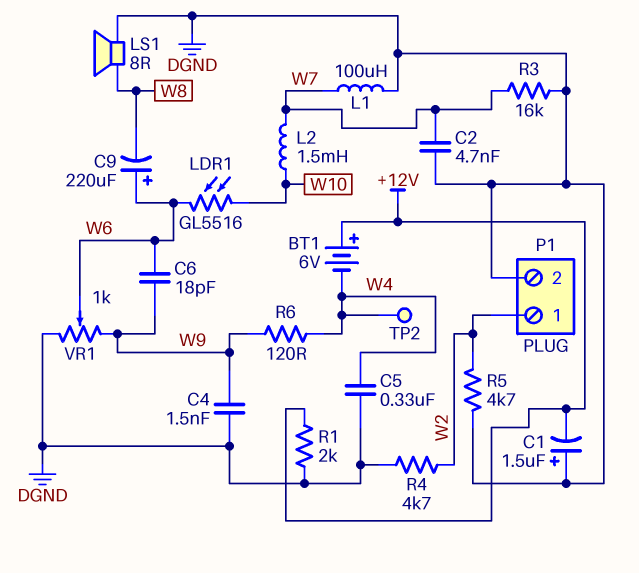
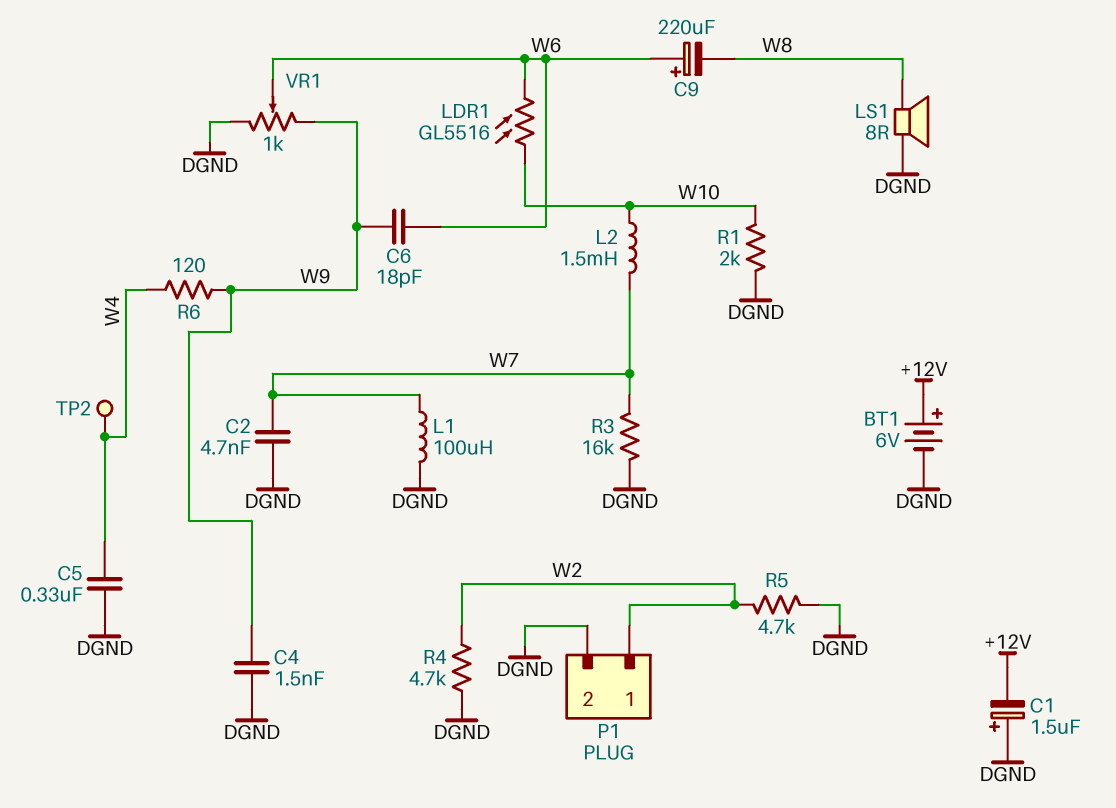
BT1: 6V (plus +12V, minus W4) -> 6V (plus +12V, minus DGND)
R1: 2k (+12V, DGND) -> 2k (DGND, W10)

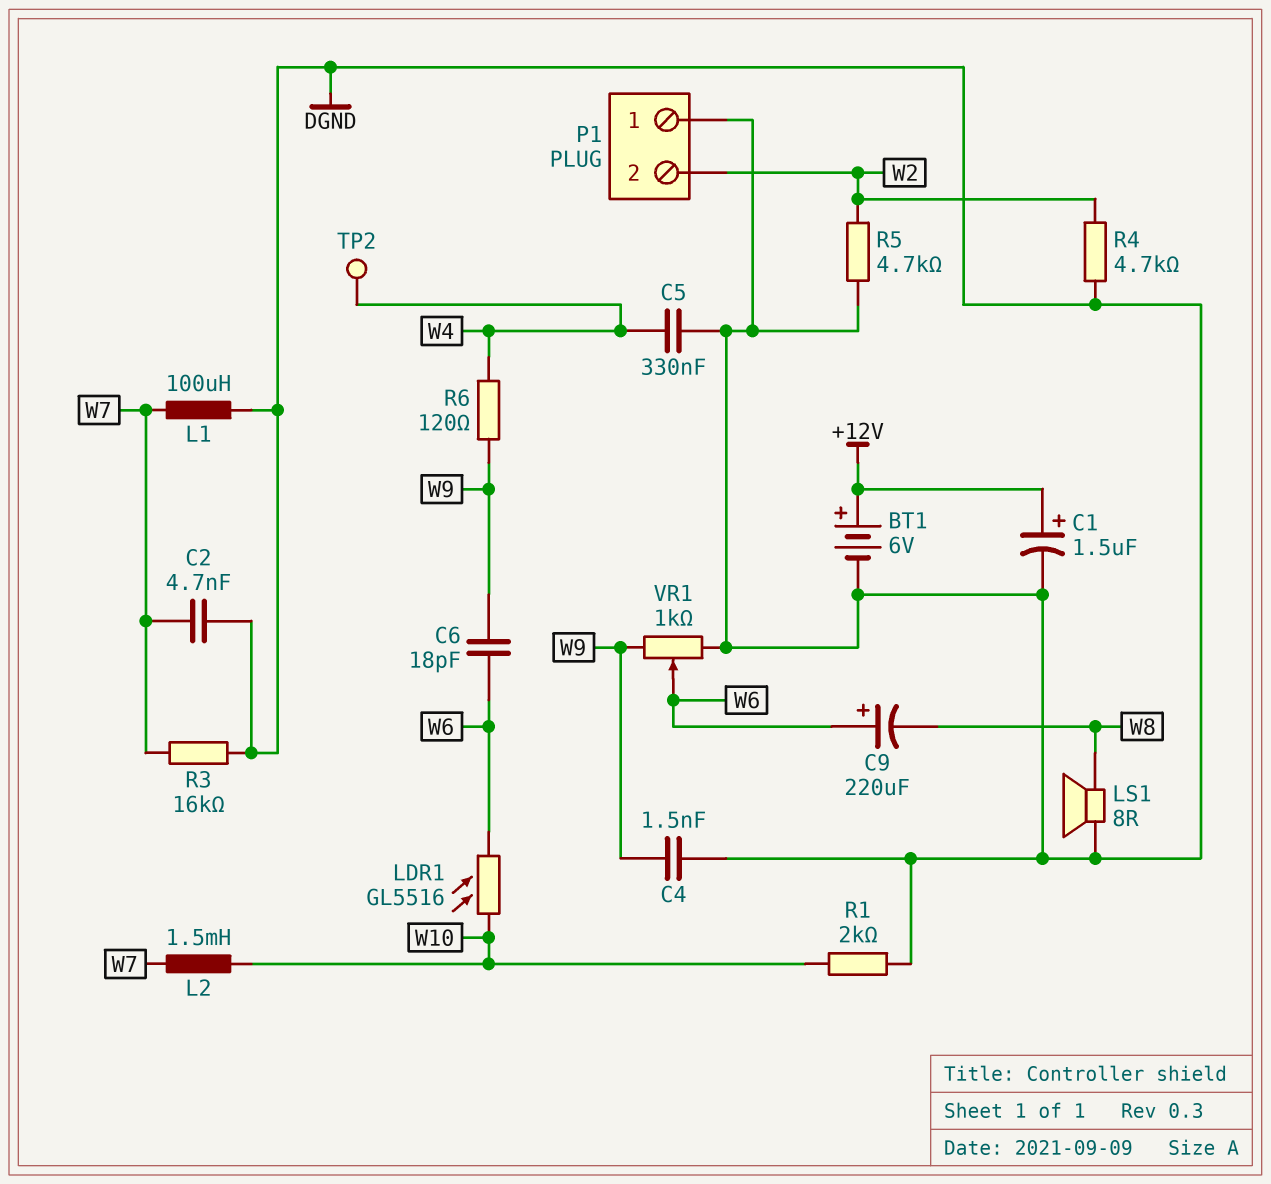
C1: 1.5uF (plus DGND, minus +12V) -> 1.5uF (plus +12V, minus DGND)
P1 pin 1: W2 -> DGND
P1 pin 2: DGND -> W2

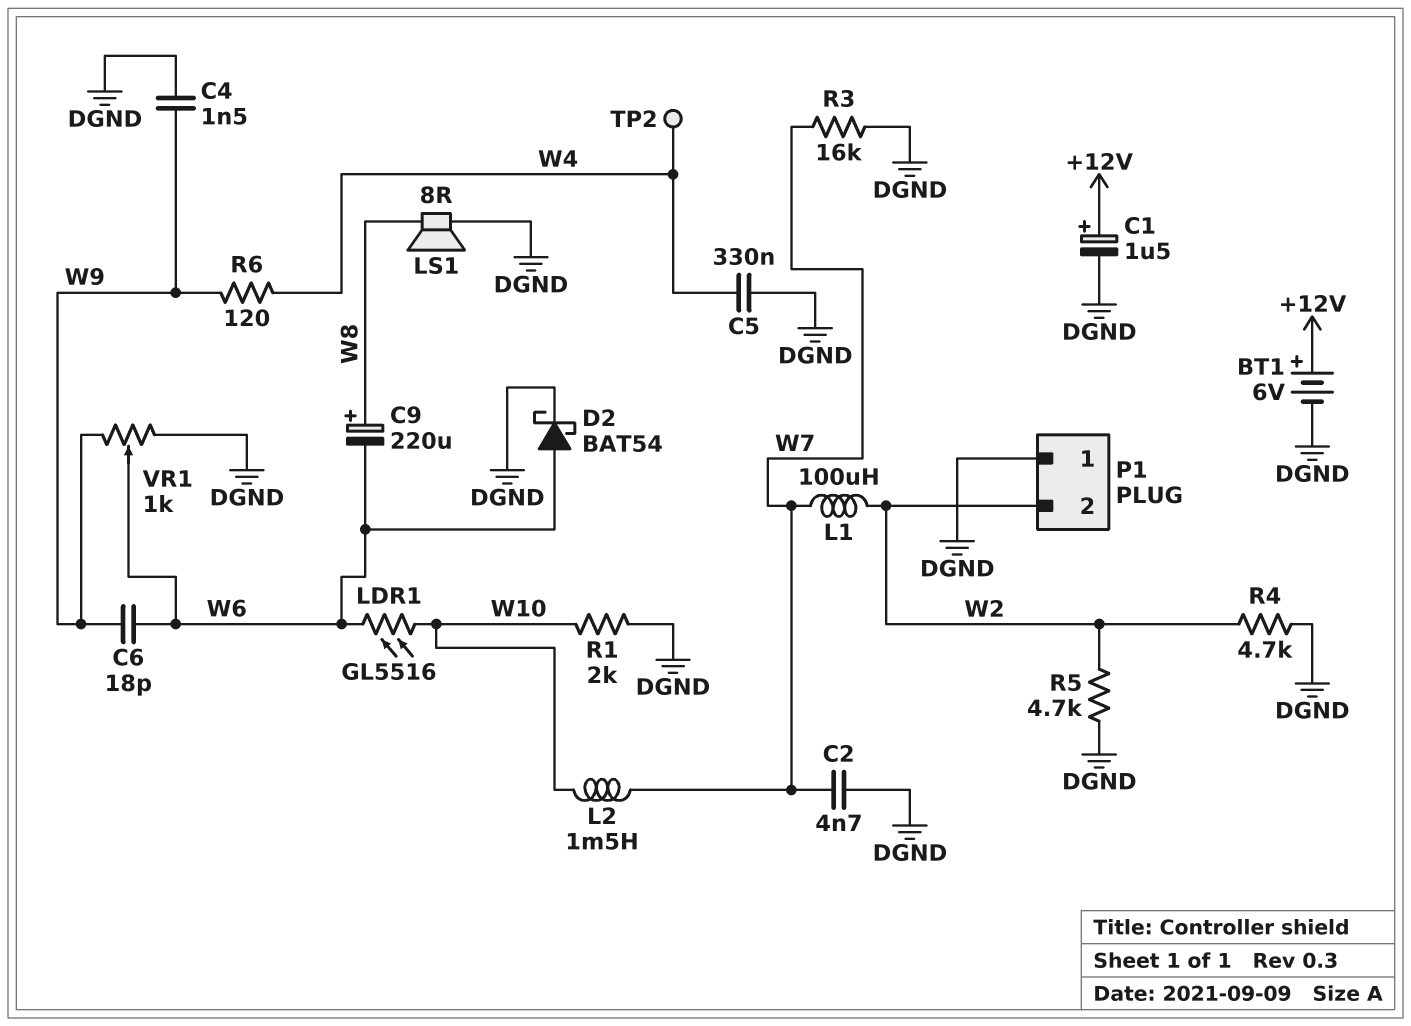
C9: 220uF (plus W6, minus W8) -> 220uF (plus W8, minus W6)
D2: none -> schottky BAT54 (A W6, K DGND)
L1: 100uH (DGND, W7) -> 100uH (W2, W7)

